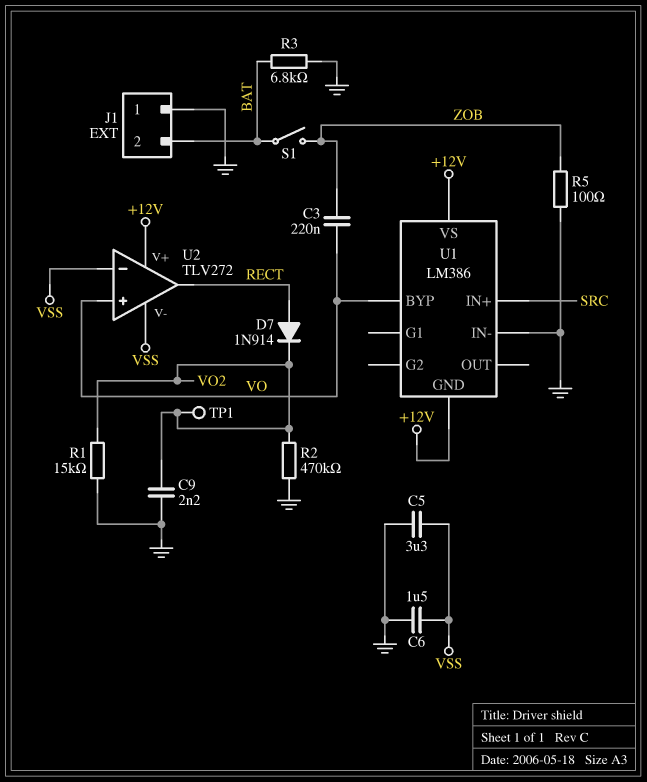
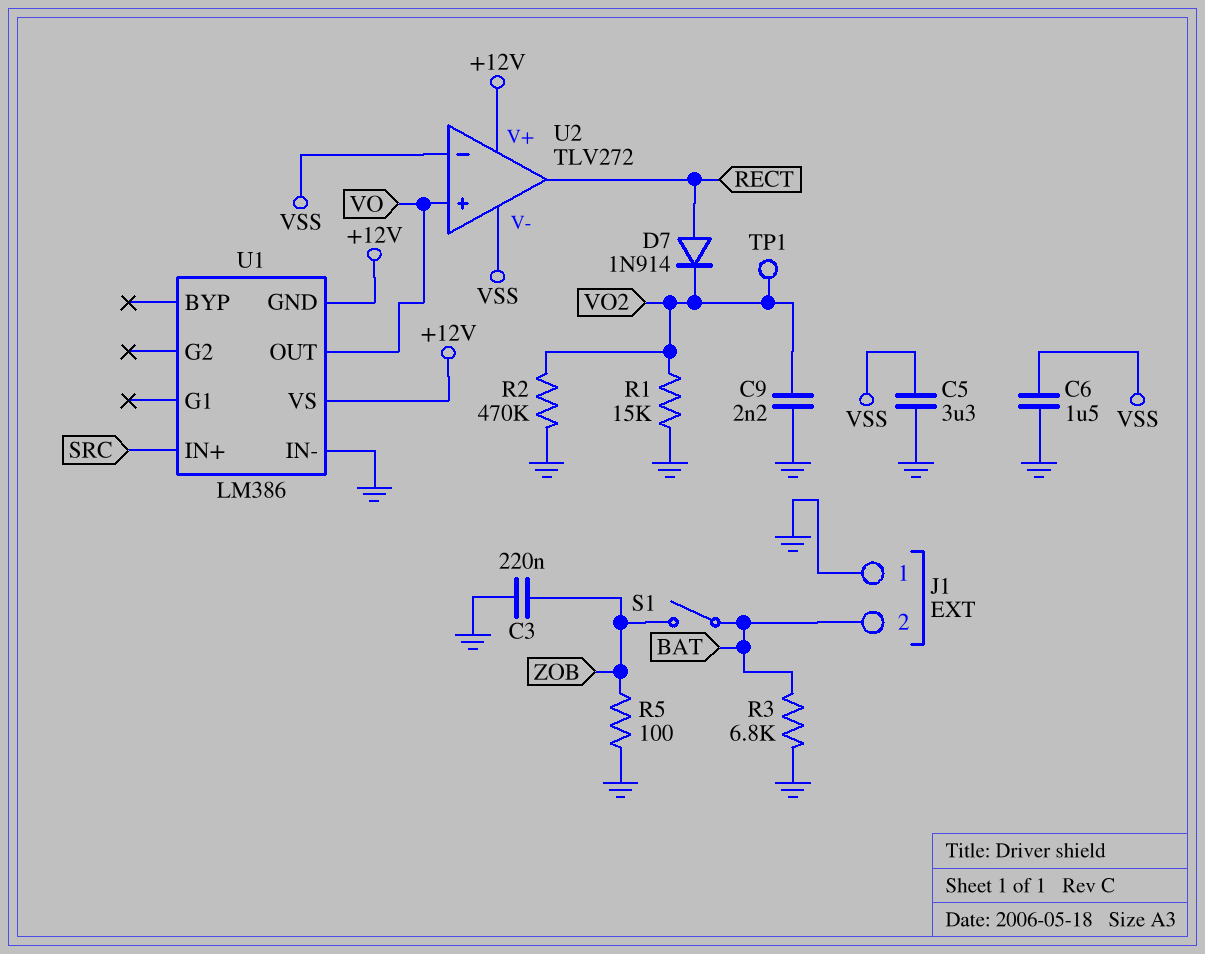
C3: 220nF (VO, ZOB) -> 220nF (GND, ZOB)
U1 pin BYP: VO -> none
U1 pin OUT: none -> VO

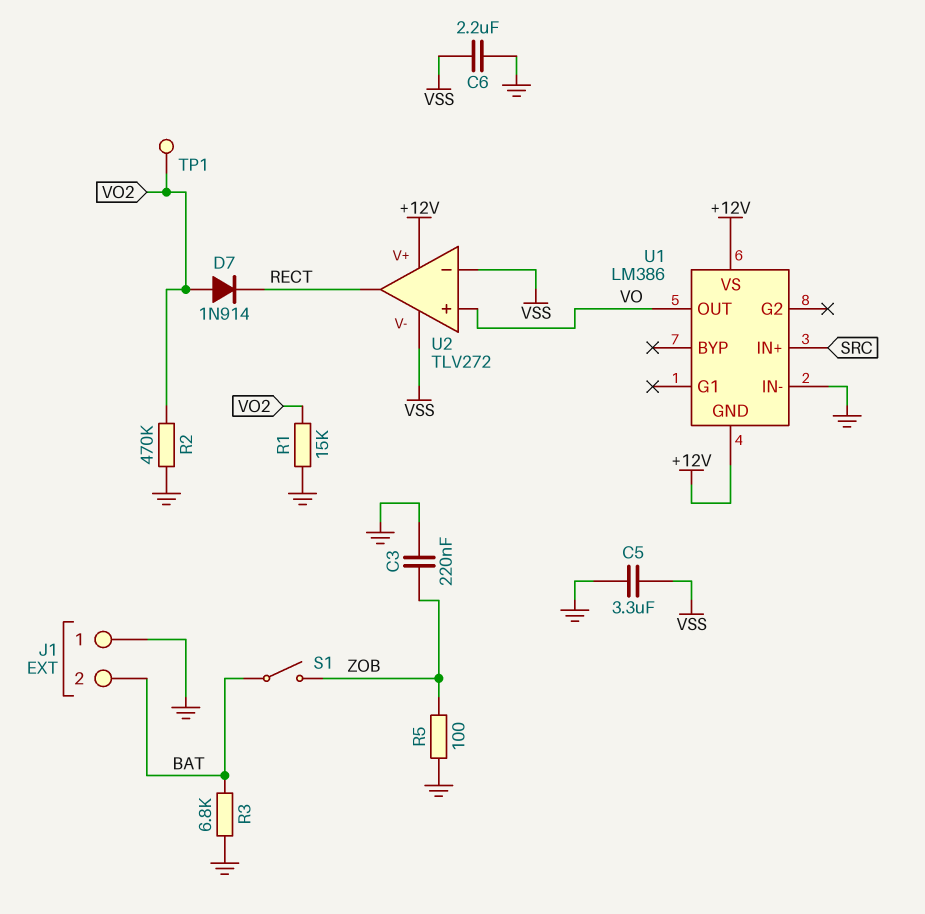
C6: 1.5uF (GND, VSS) -> 2.2uF (GND, VSS)
C9: 2.2nF (GND, VO2) -> none
D7: diode 1N914 (A RECT, K VO2) -> diode 1N914 (A VO2, K RECT)

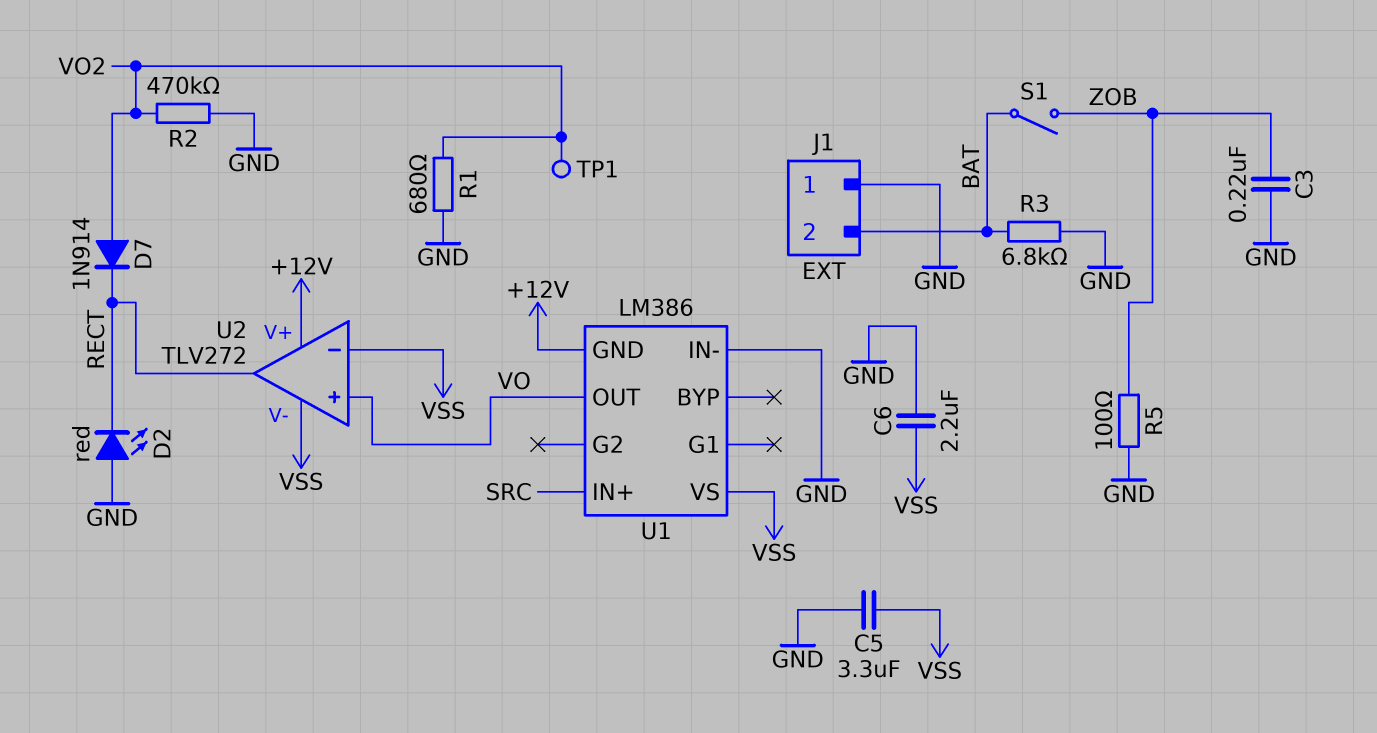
D2: none -> LED red (A GND, K RECT)
R1: 15k (GND, VO2) -> 680 (GND, VO2)
U1 pin VS: +12V -> VSS

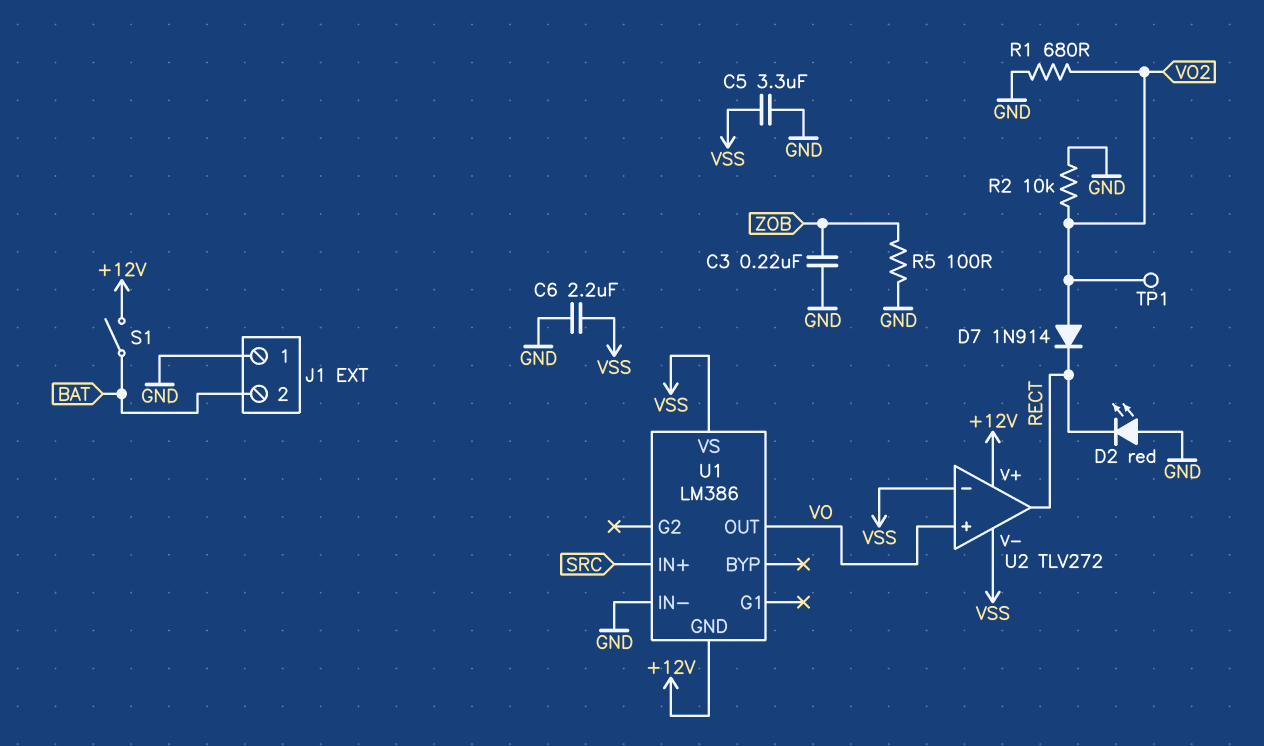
R2: 470k (GND, VO2) -> 10k (GND, VO2)
R3: 6.8k (BAT, GND) -> none
S1: switch (BAT, ZOB) -> switch (+12V, BAT)

